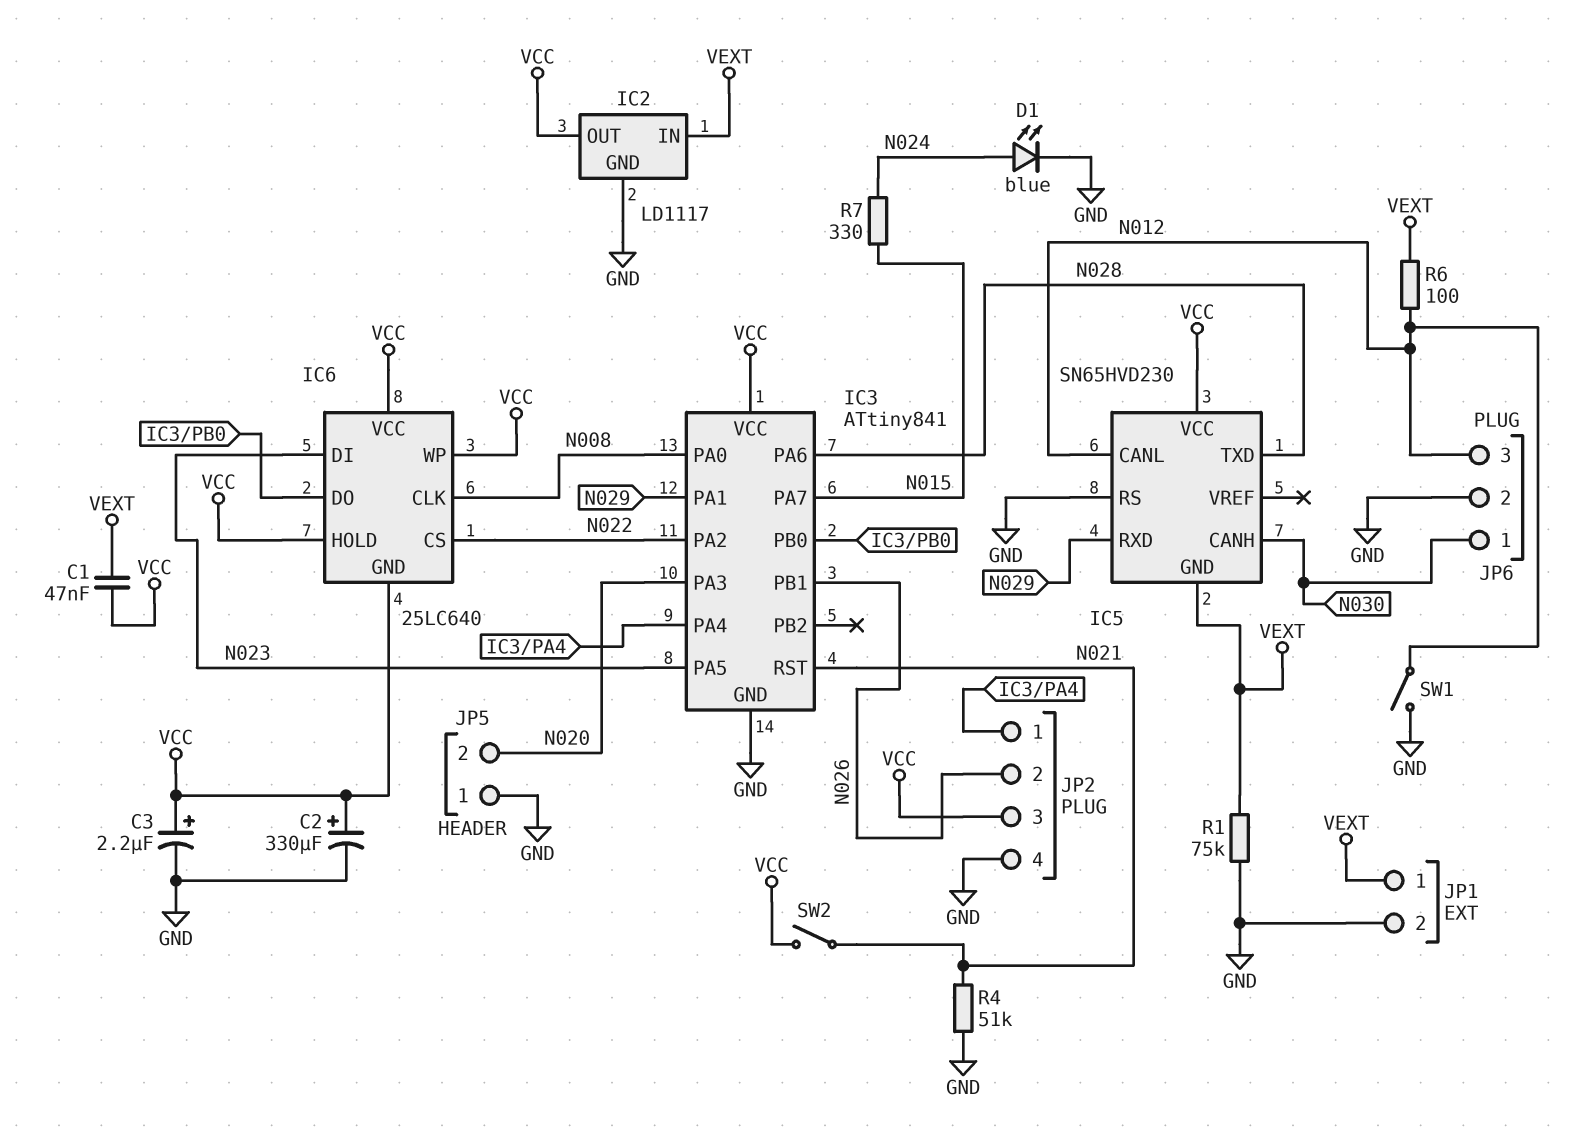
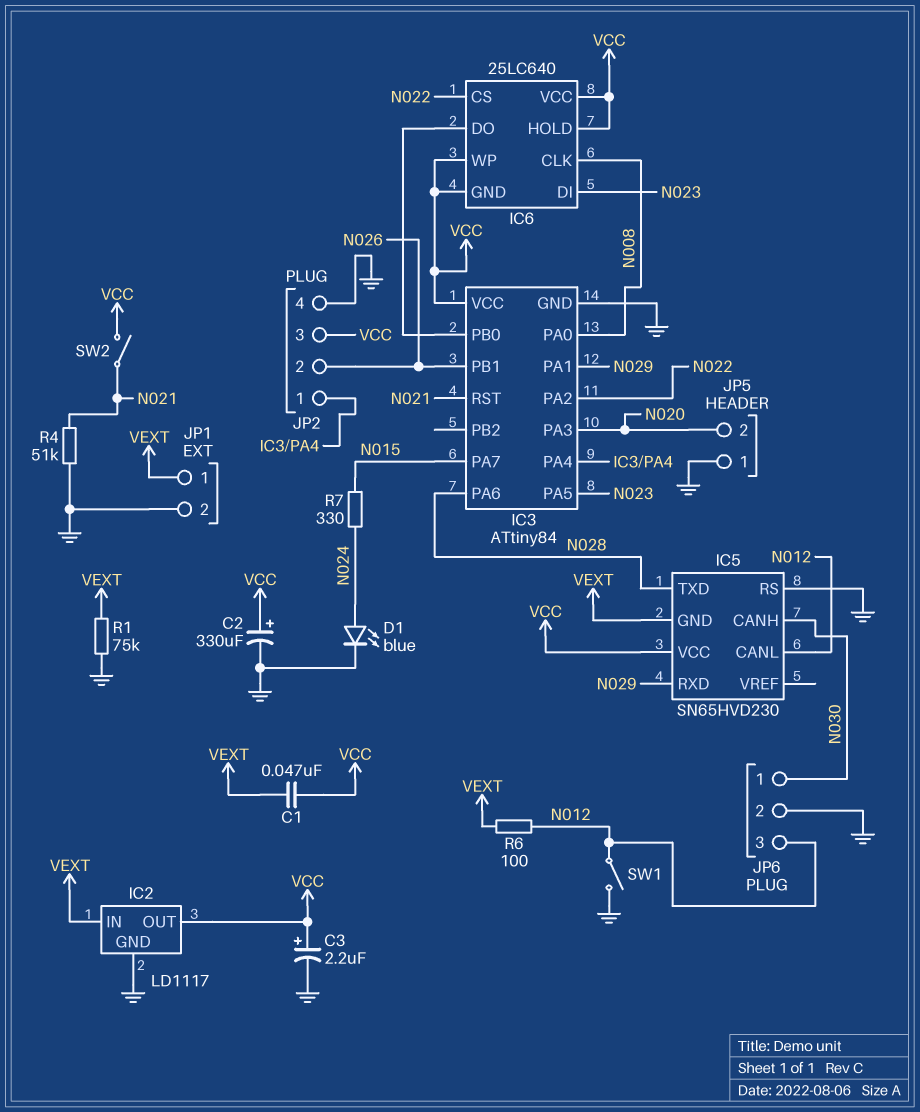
IC3: ATtiny841 -> ATtiny84

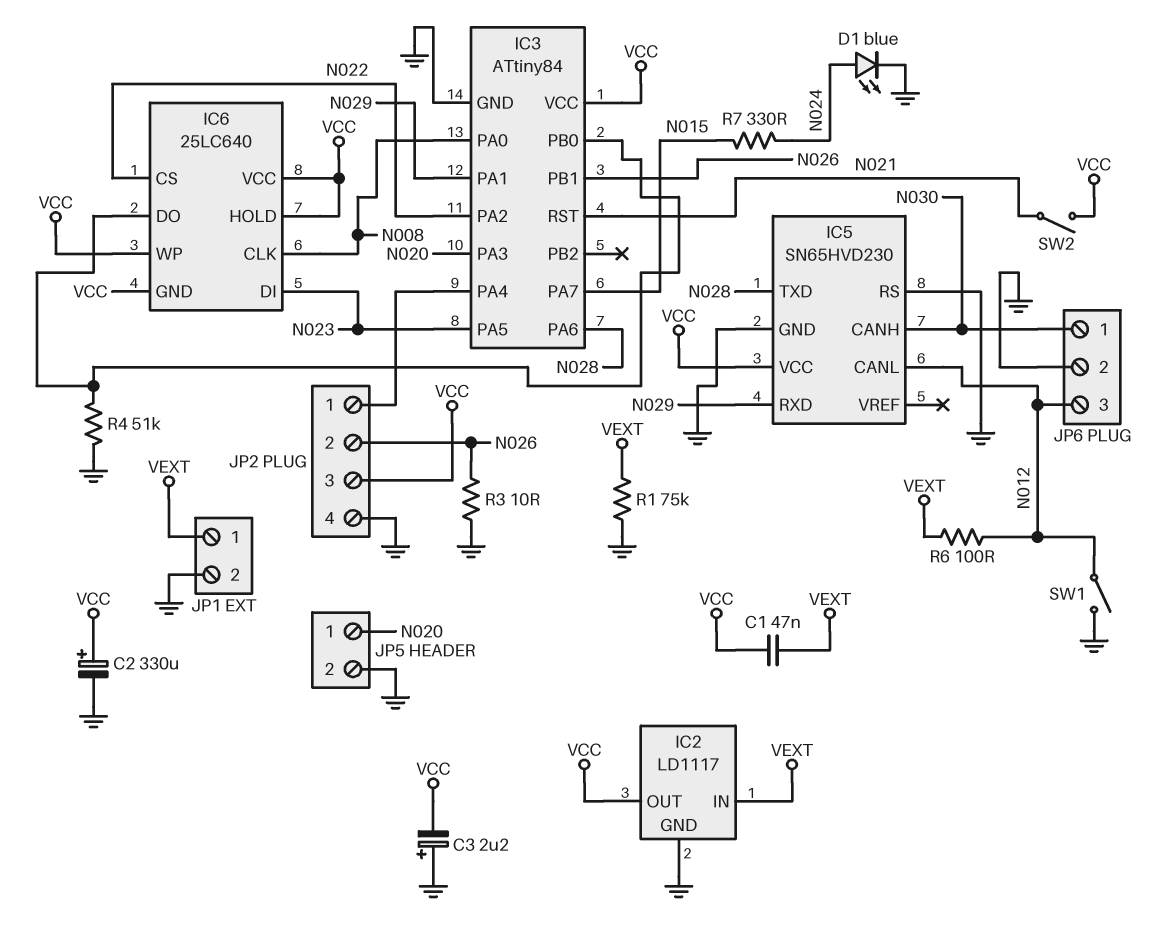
C3: 2.2uF (plus VCC, minus GND) -> 2.2uF (plus GND, minus VCC)
IC5 pin GND: VEXT -> GND
JP5 pin 1: GND -> N020
JP5 pin 2: N020 -> GND
R3: none -> 10 (GND, N026)
R4: 51k (GND, N021) -> 51k (GND, IC3/PB0)

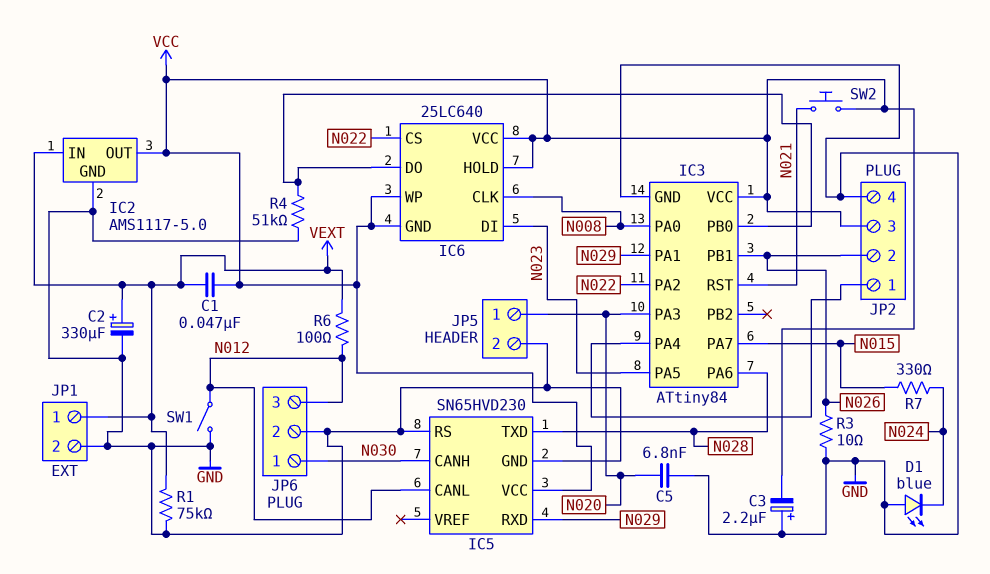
C2: 330uF (plus VCC, minus GND) -> 330uF (plus VEXT, minus GND)
C5: none -> 6.8nF (GND, N020)
D1: LED blue (A N024, K GND) -> LED blue (A GND, K N024)
IC2: LD1117 -> AMS1117-5.0
SW2: switch (N021, VCC) -> button (N021, VCC)

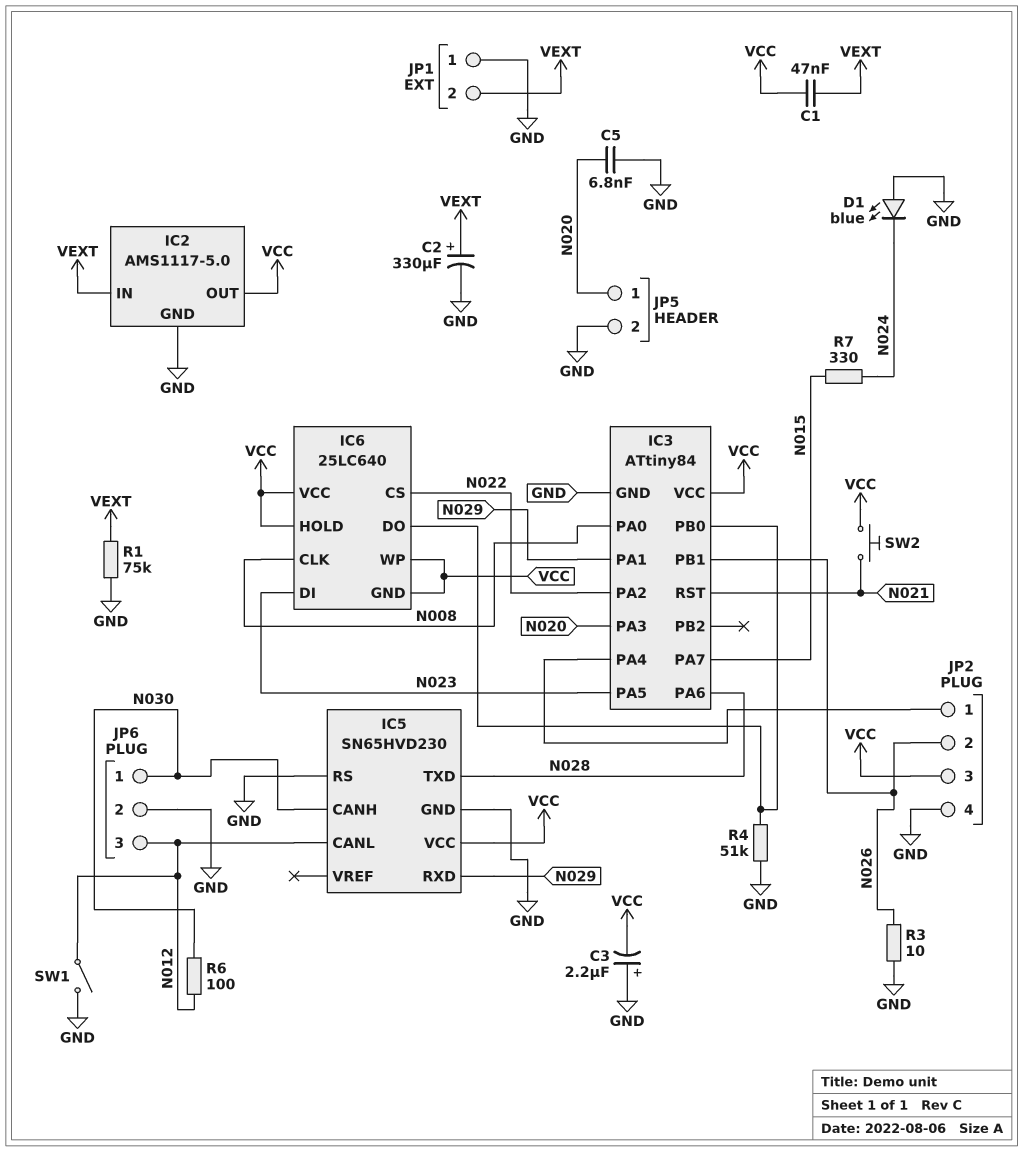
JP1 pin 1: VEXT -> GND
JP1 pin 2: GND -> VEXT
R6: 100 (N012, VEXT) -> 100 (N012, N030)

